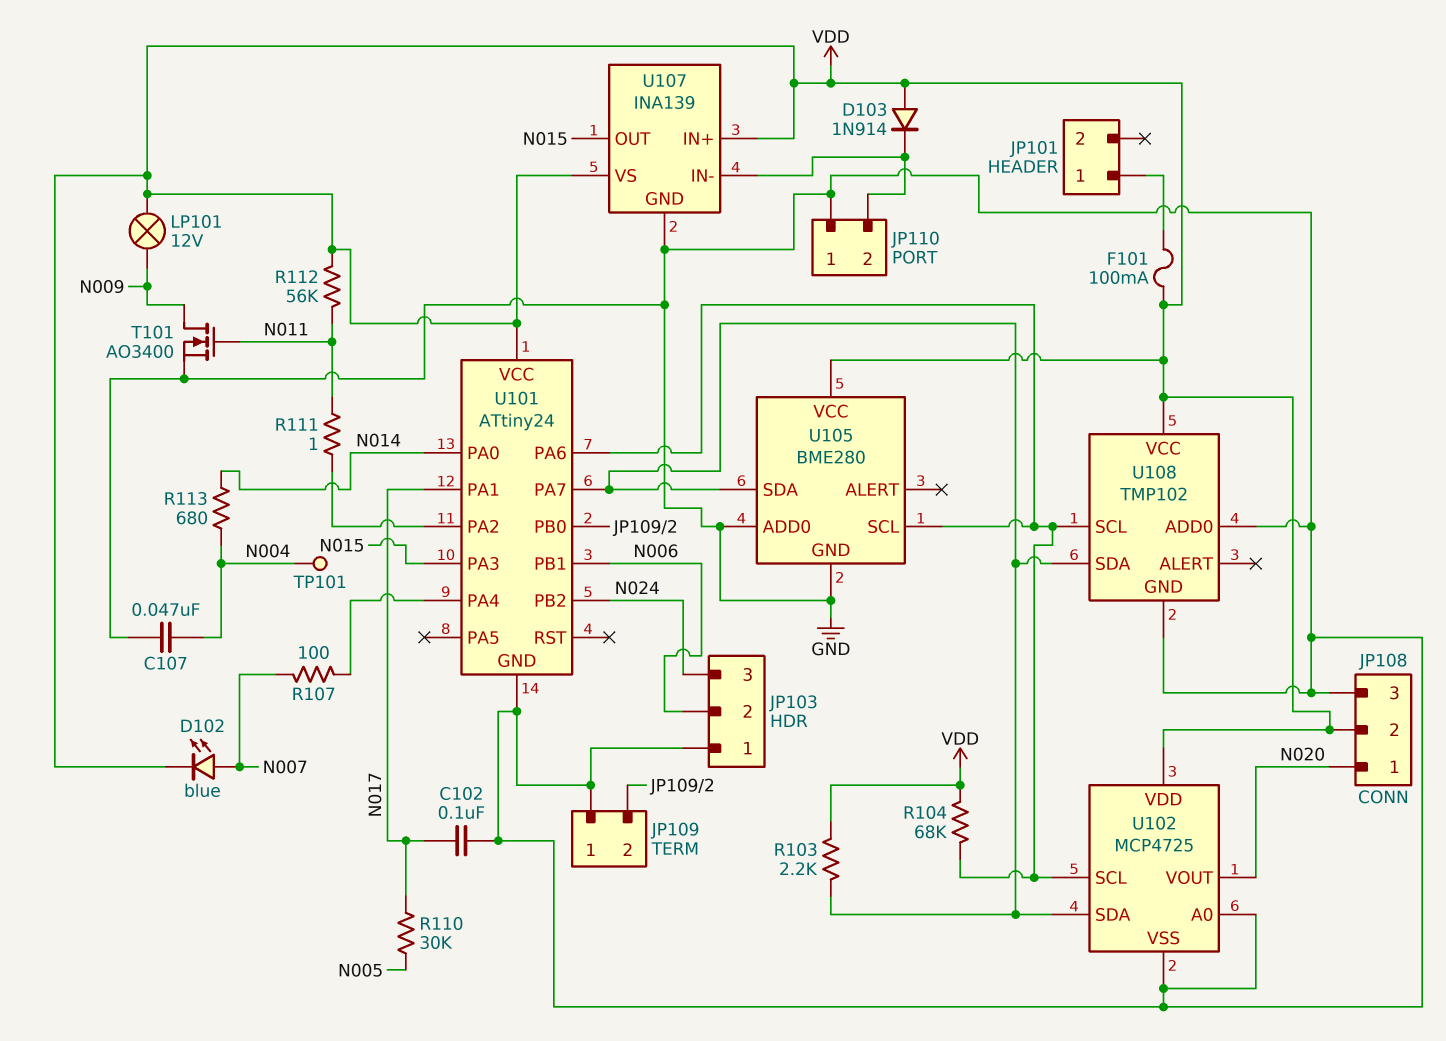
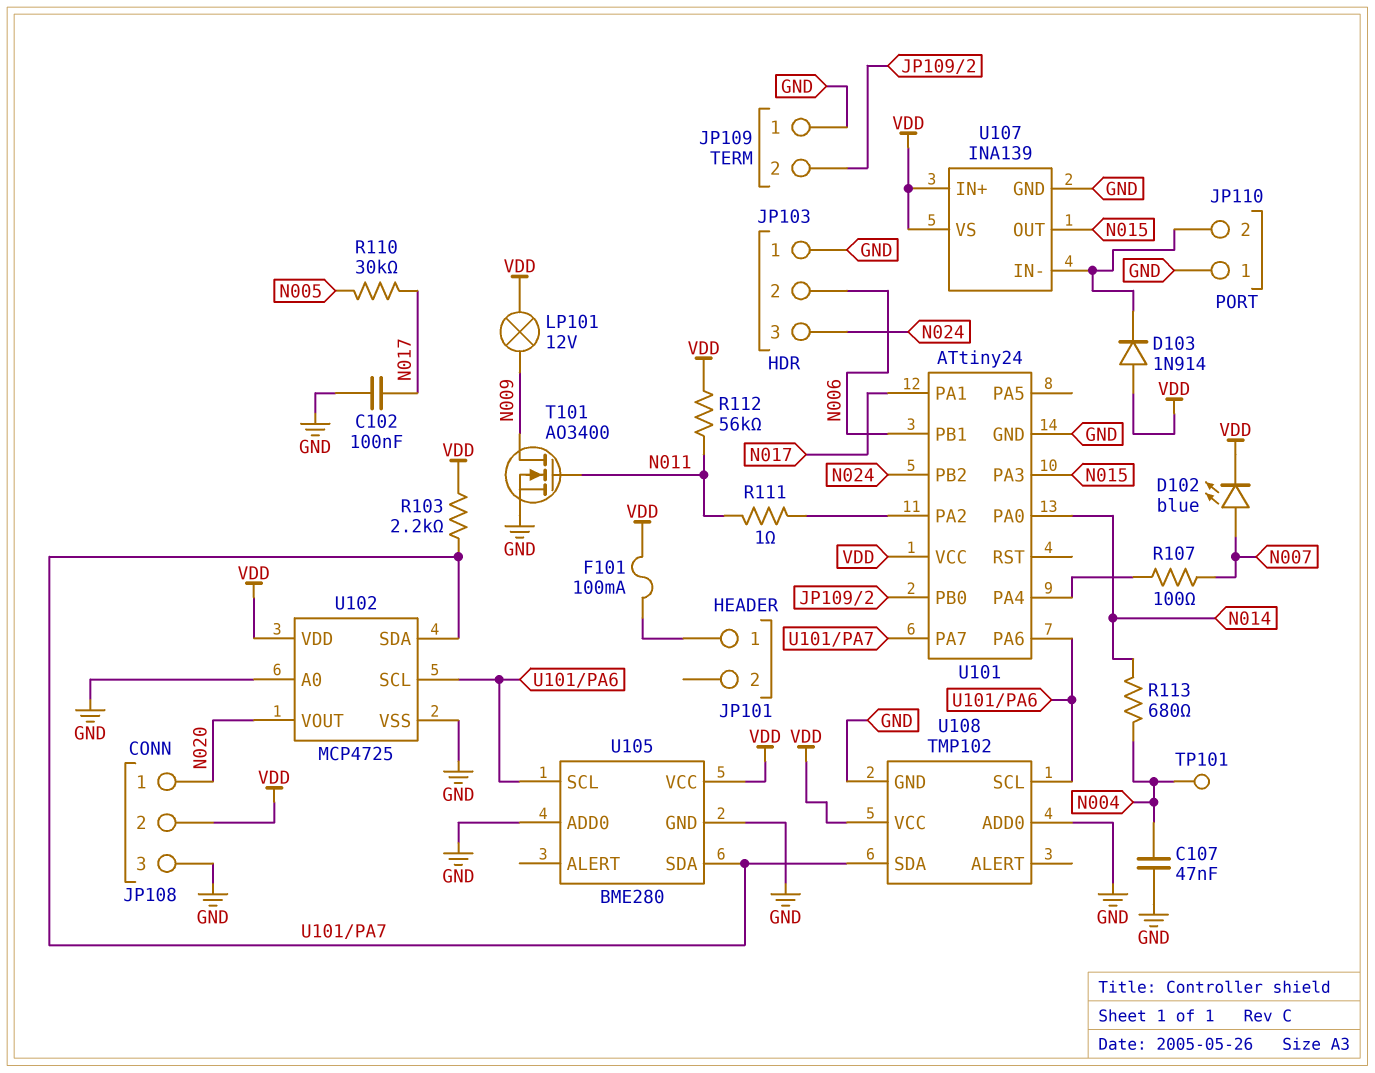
R104: 68k (U101/PA6, VDD) -> none

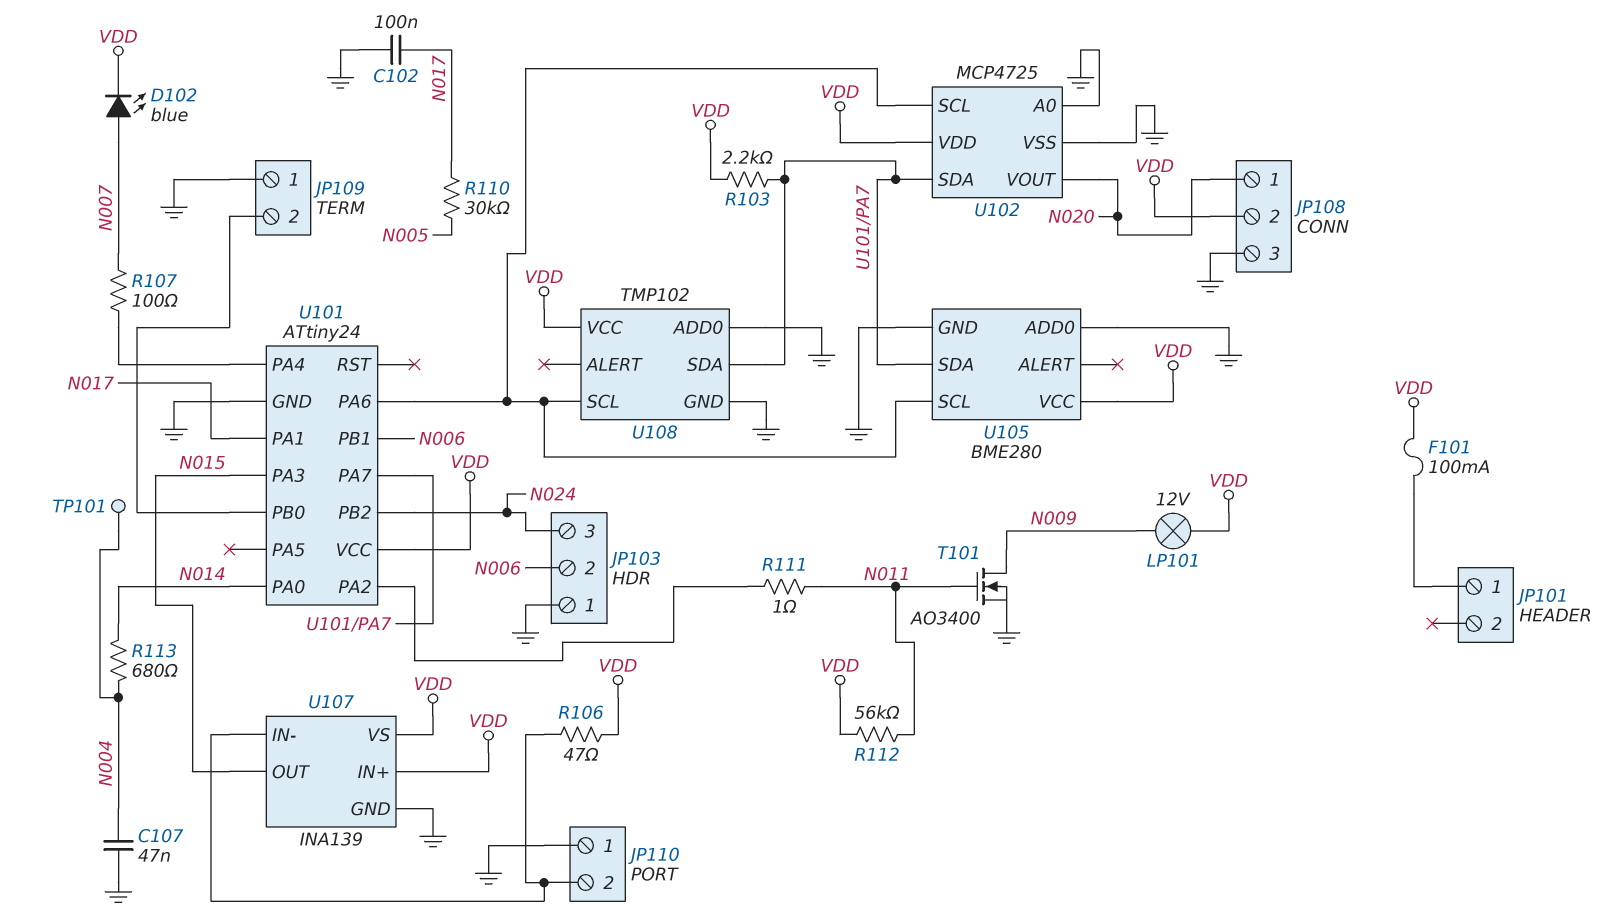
D103: diode 1N914 (A VDD, K JP110/2) -> none
R106: none -> 47 (JP110/2, VDD)

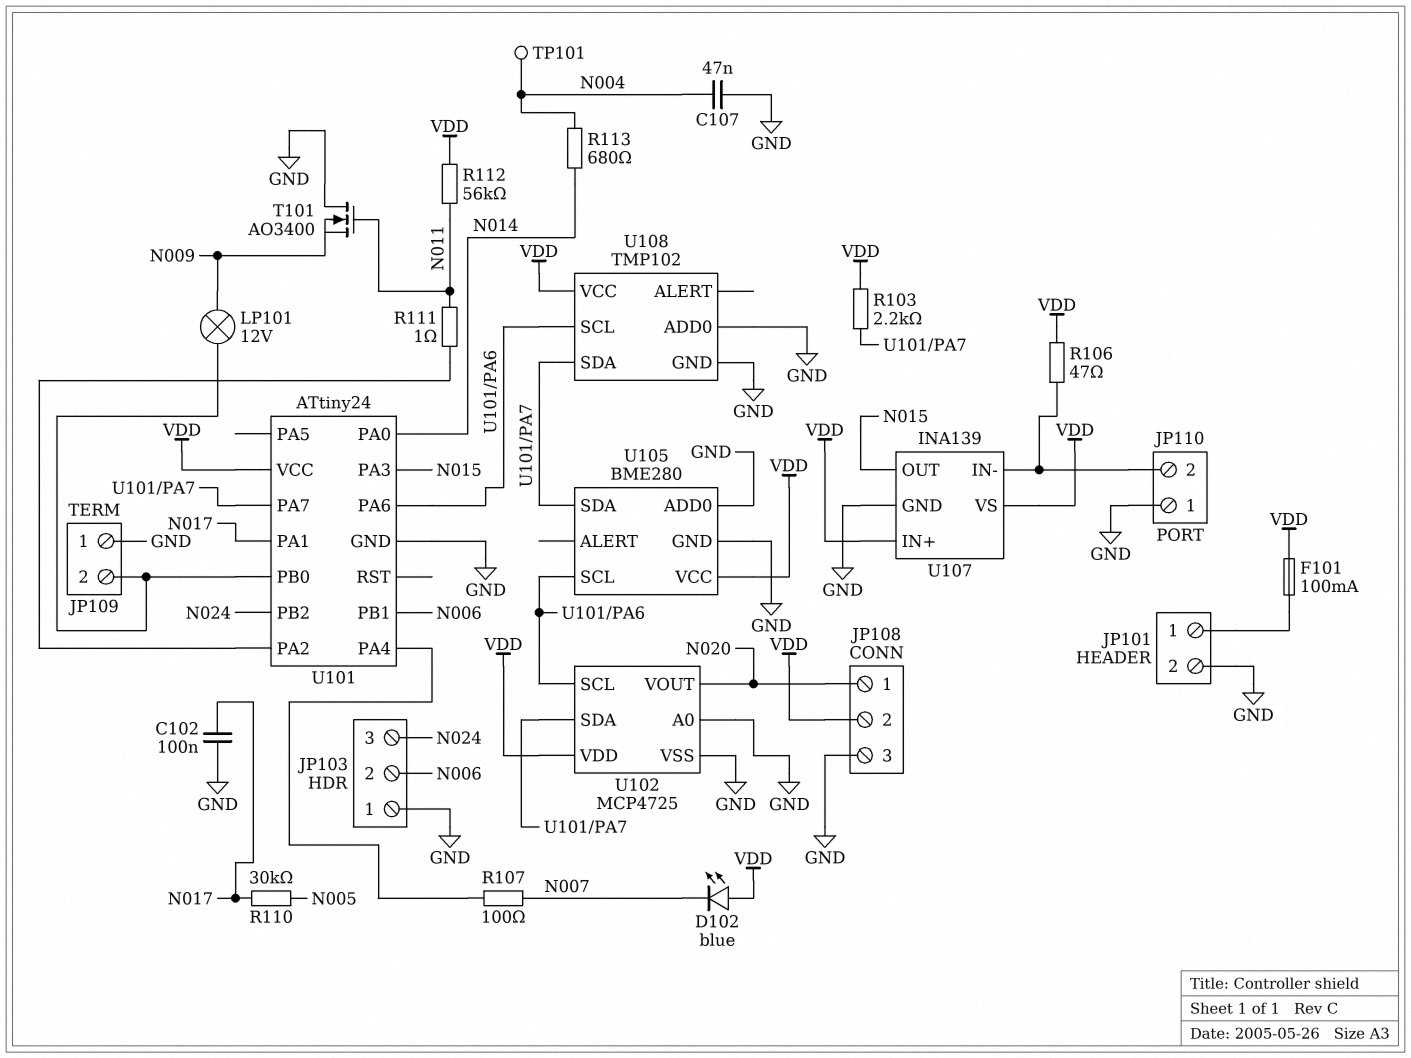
D102: LED blue (A N007, K VDD) -> LED blue (A VDD, K N007)
JP101 pin 2: none -> GND
LP101: lamp 12V (N009, VDD) -> lamp 12V (JP109/2, N009)
T101: NMOS AO3400 (G N011, D N009, S GND) -> NMOS AO3400 (G N011, D GND, S N009)

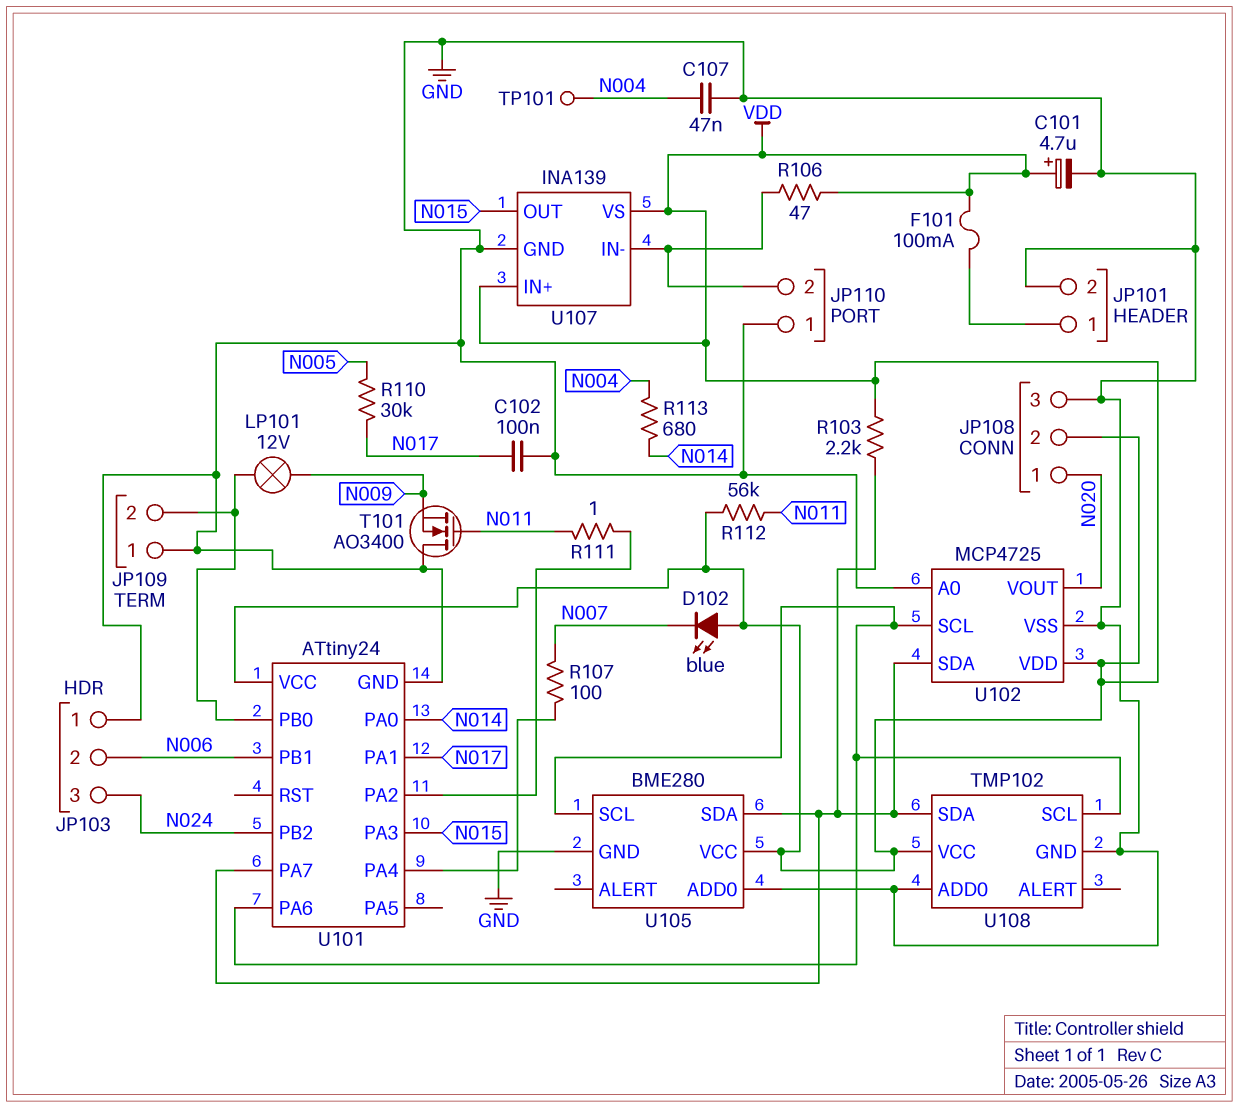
C101: none -> 4.7uF (plus VDD, minus GND)

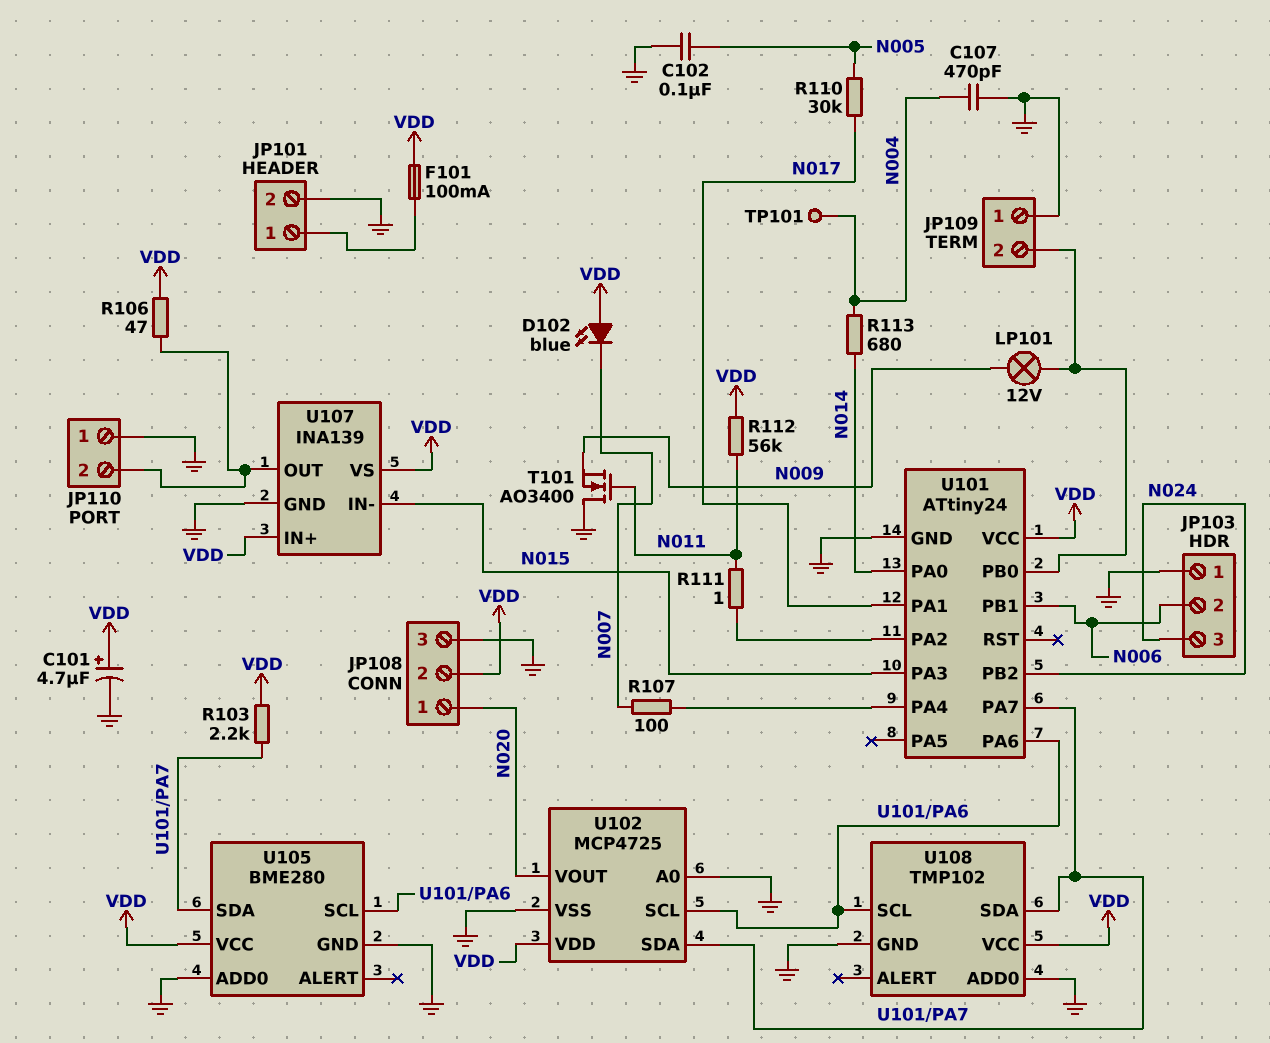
C102: 100nF (GND, N017) -> 100nF (GND, N005)
C107: 47nF (GND, N004) -> 470pF (GND, N004)
U107 pin IN-: JP110/2 -> N015
U107 pin OUT: N015 -> JP110/2

